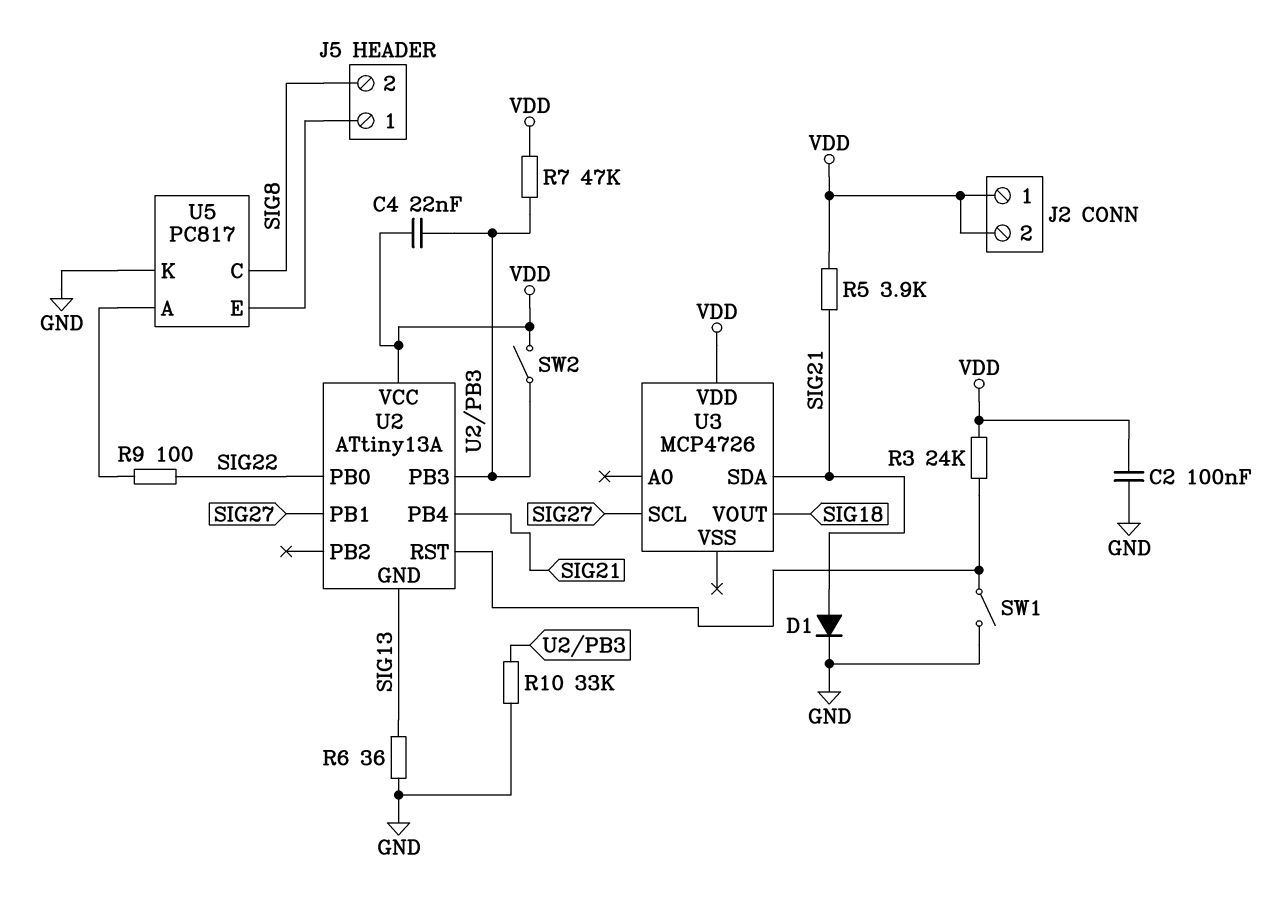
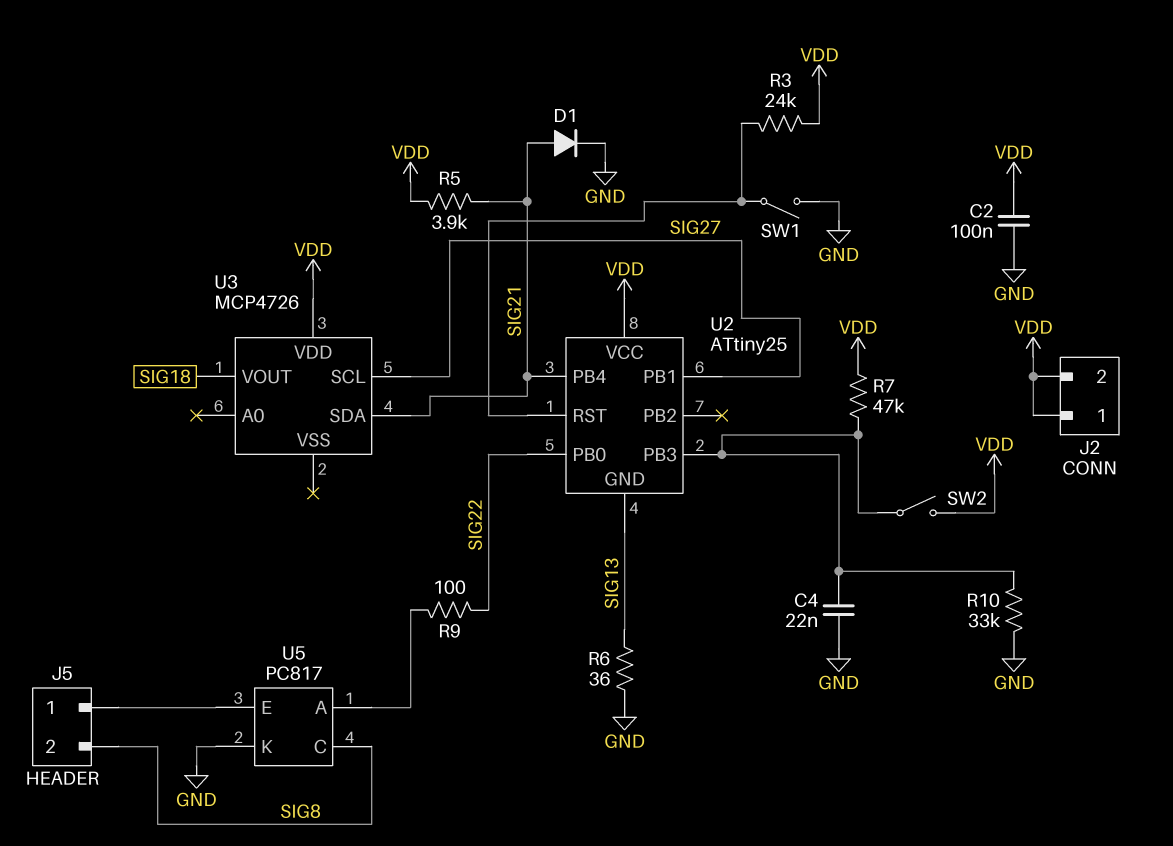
C4: 22nF (U2/PB3, VDD) -> 22nF (GND, U2/PB3)
U2: ATtiny13A -> ATtiny25

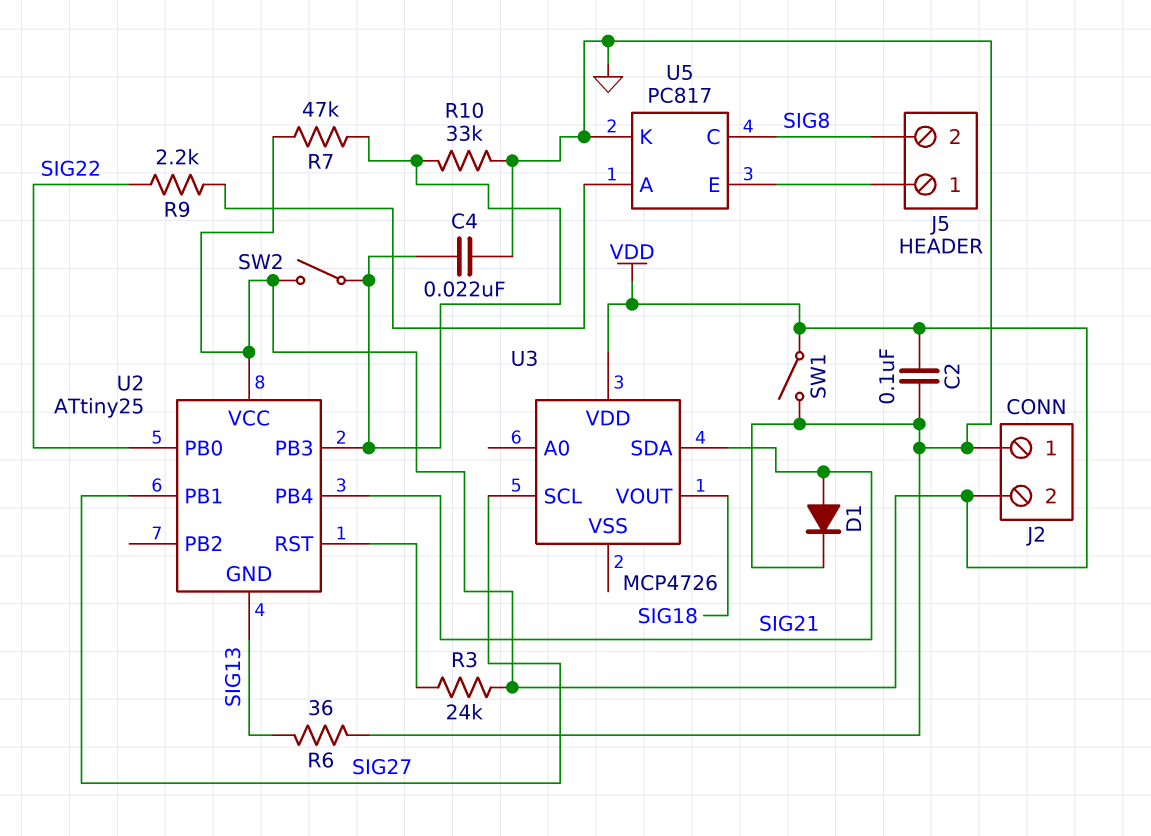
J2 pin 1: VDD -> GND
R5: 3.9k (SIG21, VDD) -> none
R9: 100 (SIG22, U5/A) -> 2.2k (SIG22, U5/A)
SW1: switch (GND, U2/RST) -> switch (GND, VDD)

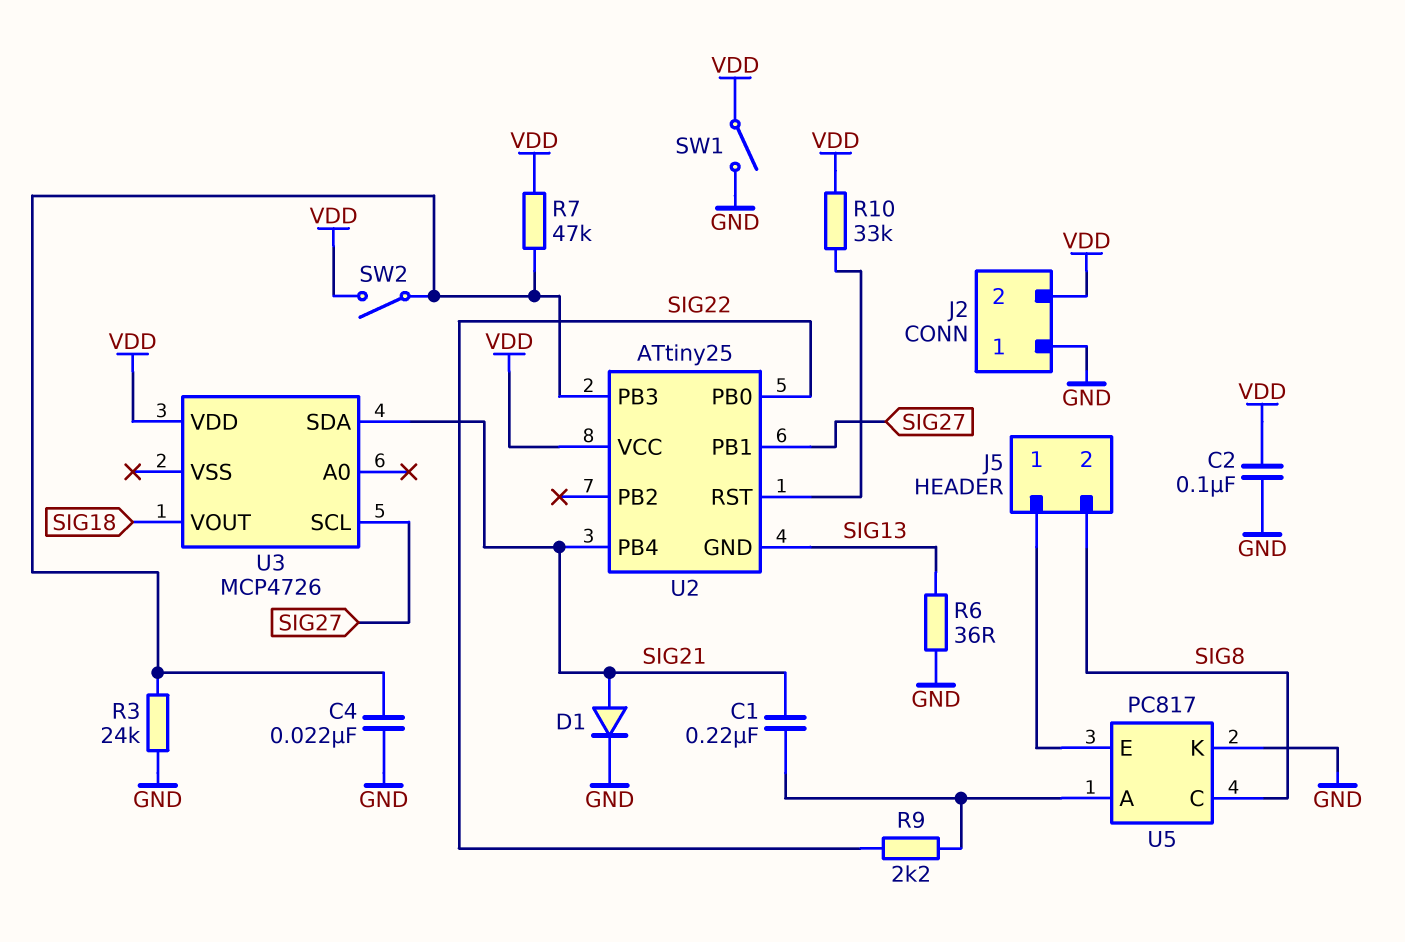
C1: none -> 220nF (SIG21, U5/A)
R3: 24k (U2/RST, VDD) -> 24k (GND, U2/PB3)
R10: 33k (GND, U2/PB3) -> 33k (U2/RST, VDD)

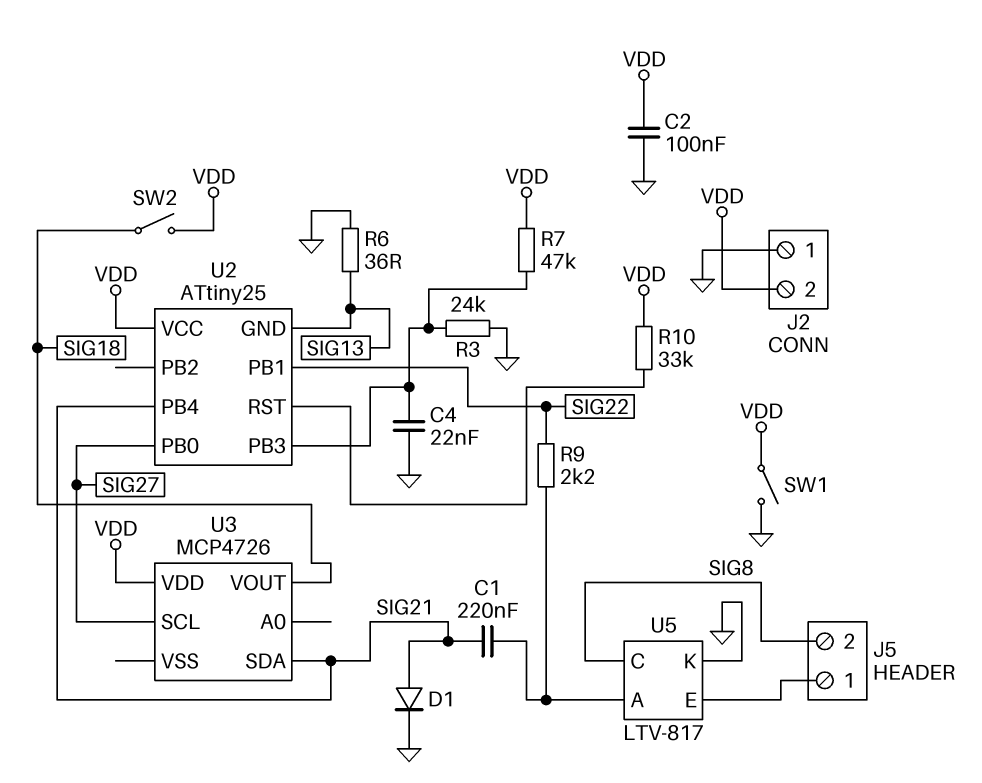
SW2: switch (U2/PB3, VDD) -> switch (SIG18, VDD)
U2 pin PB0: SIG22 -> SIG27
U2 pin PB1: SIG27 -> SIG22
U5: PC817 -> LTV-817

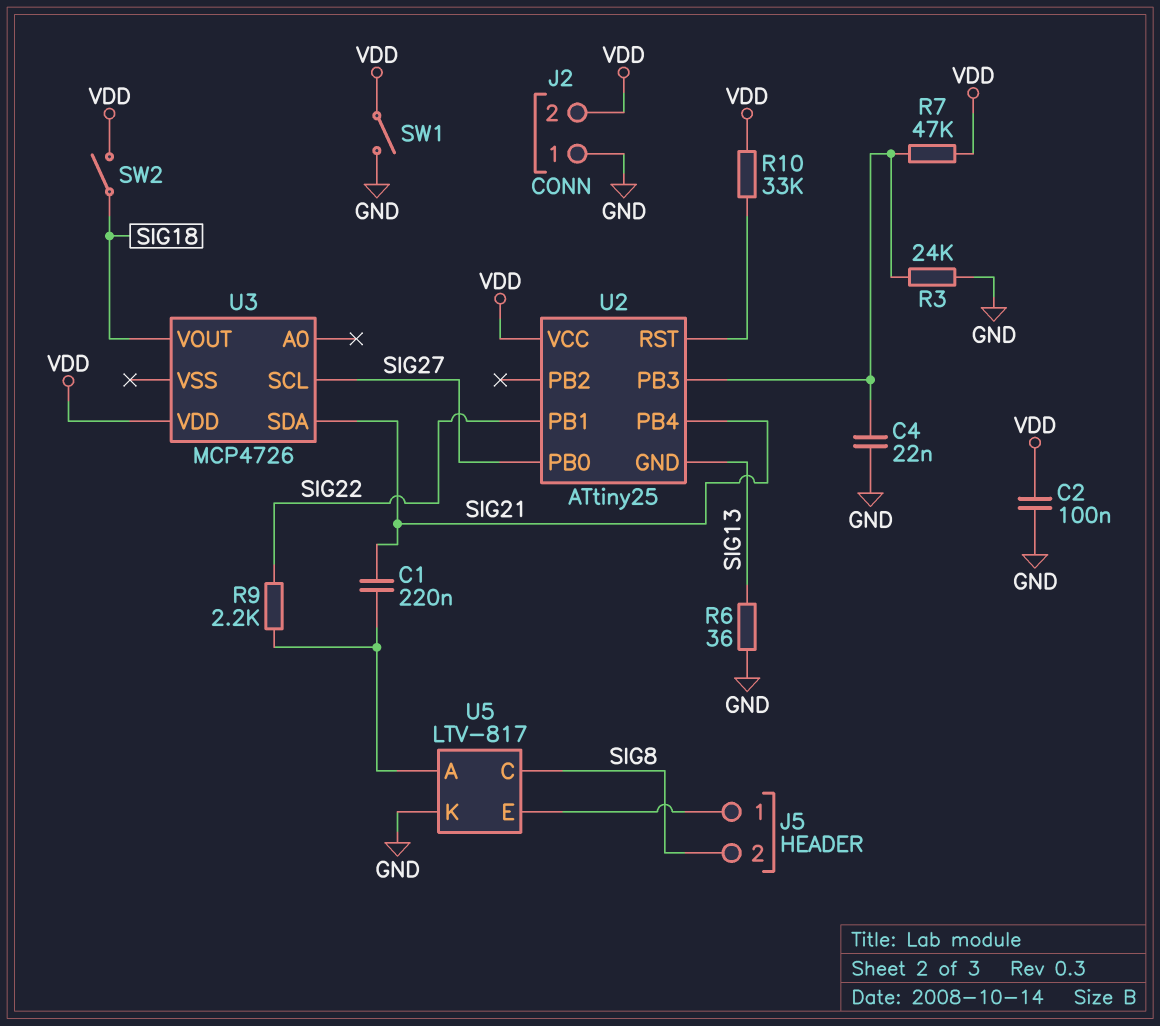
D1: diode (A SIG21, K GND) -> none

